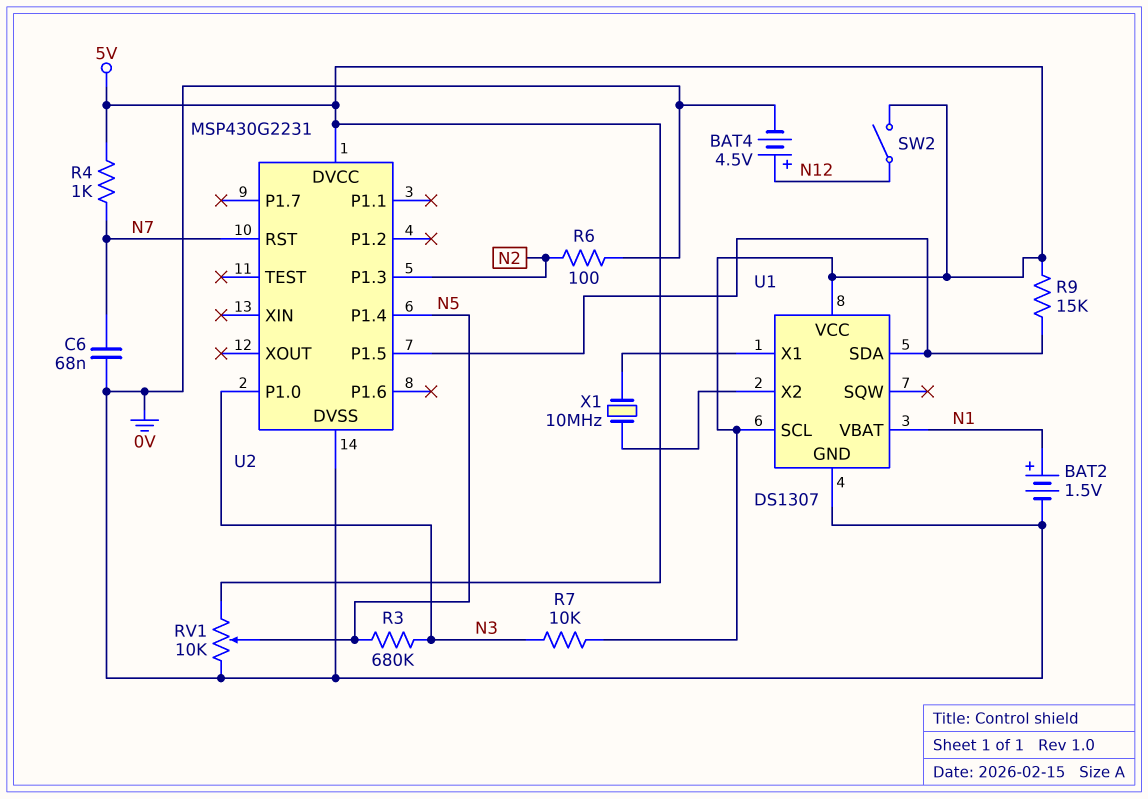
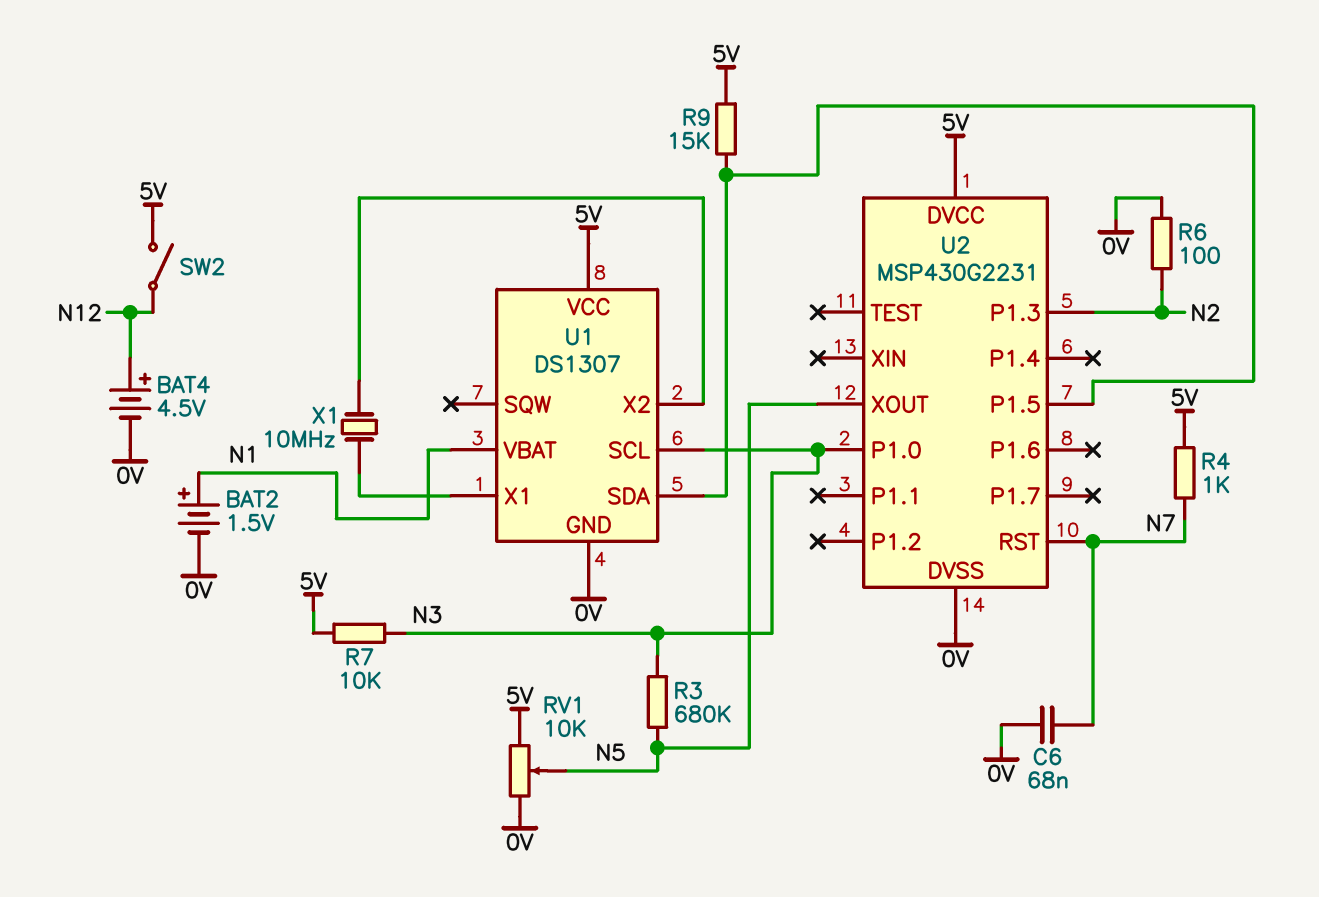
U1 pin SCL: 5V -> N3
U2 pin P1.4: N5 -> none
U2 pin XOUT: none -> N5

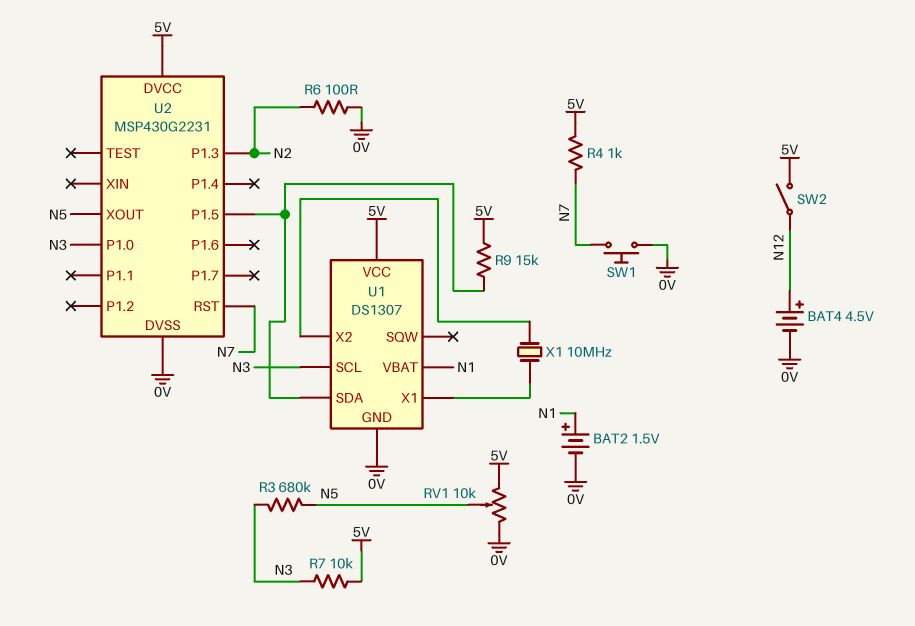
C6: 68nF (0V, N7) -> none
SW1: none -> button (0V, N7)

